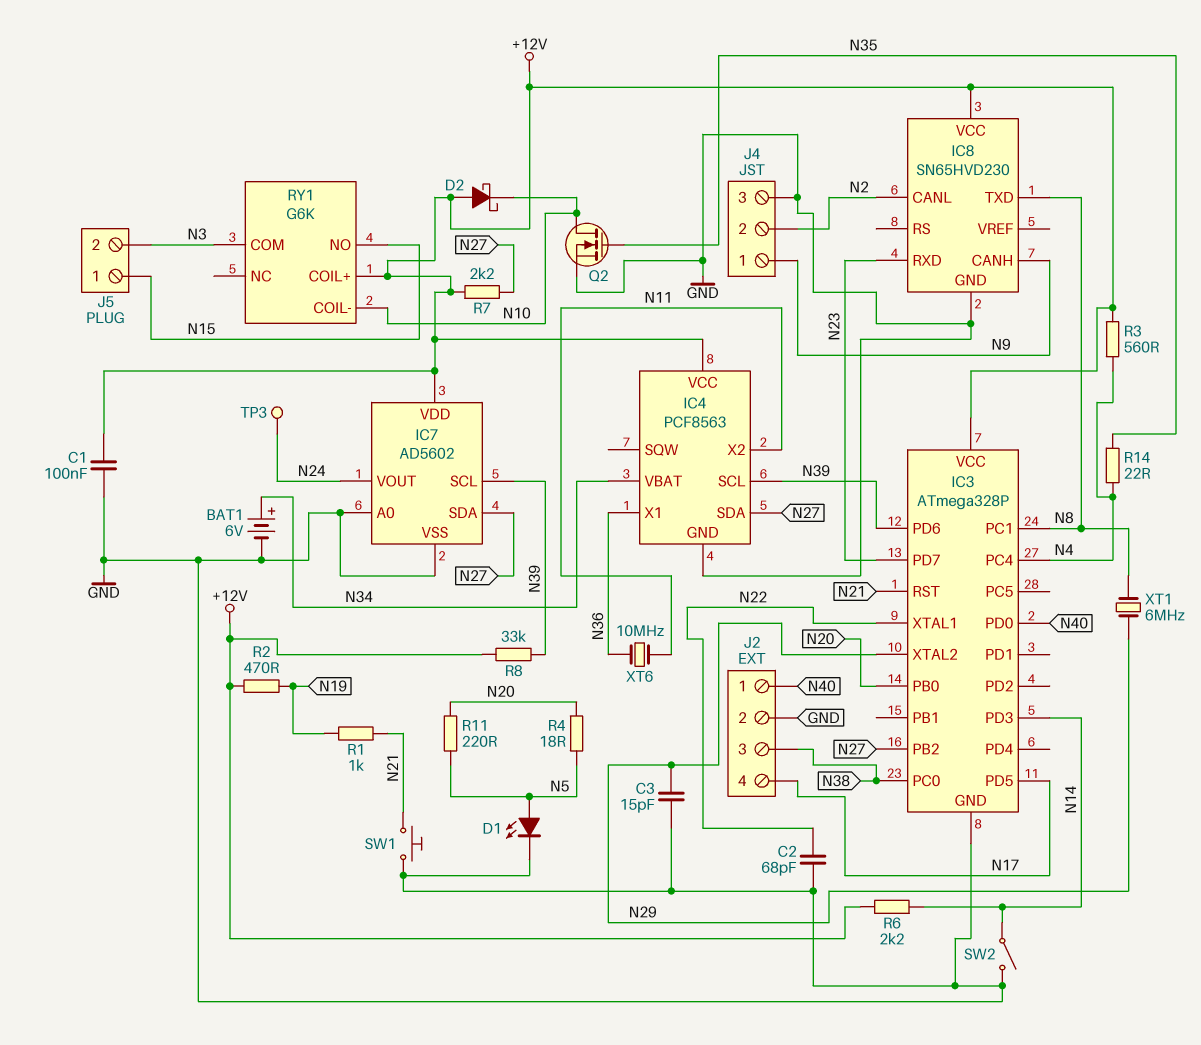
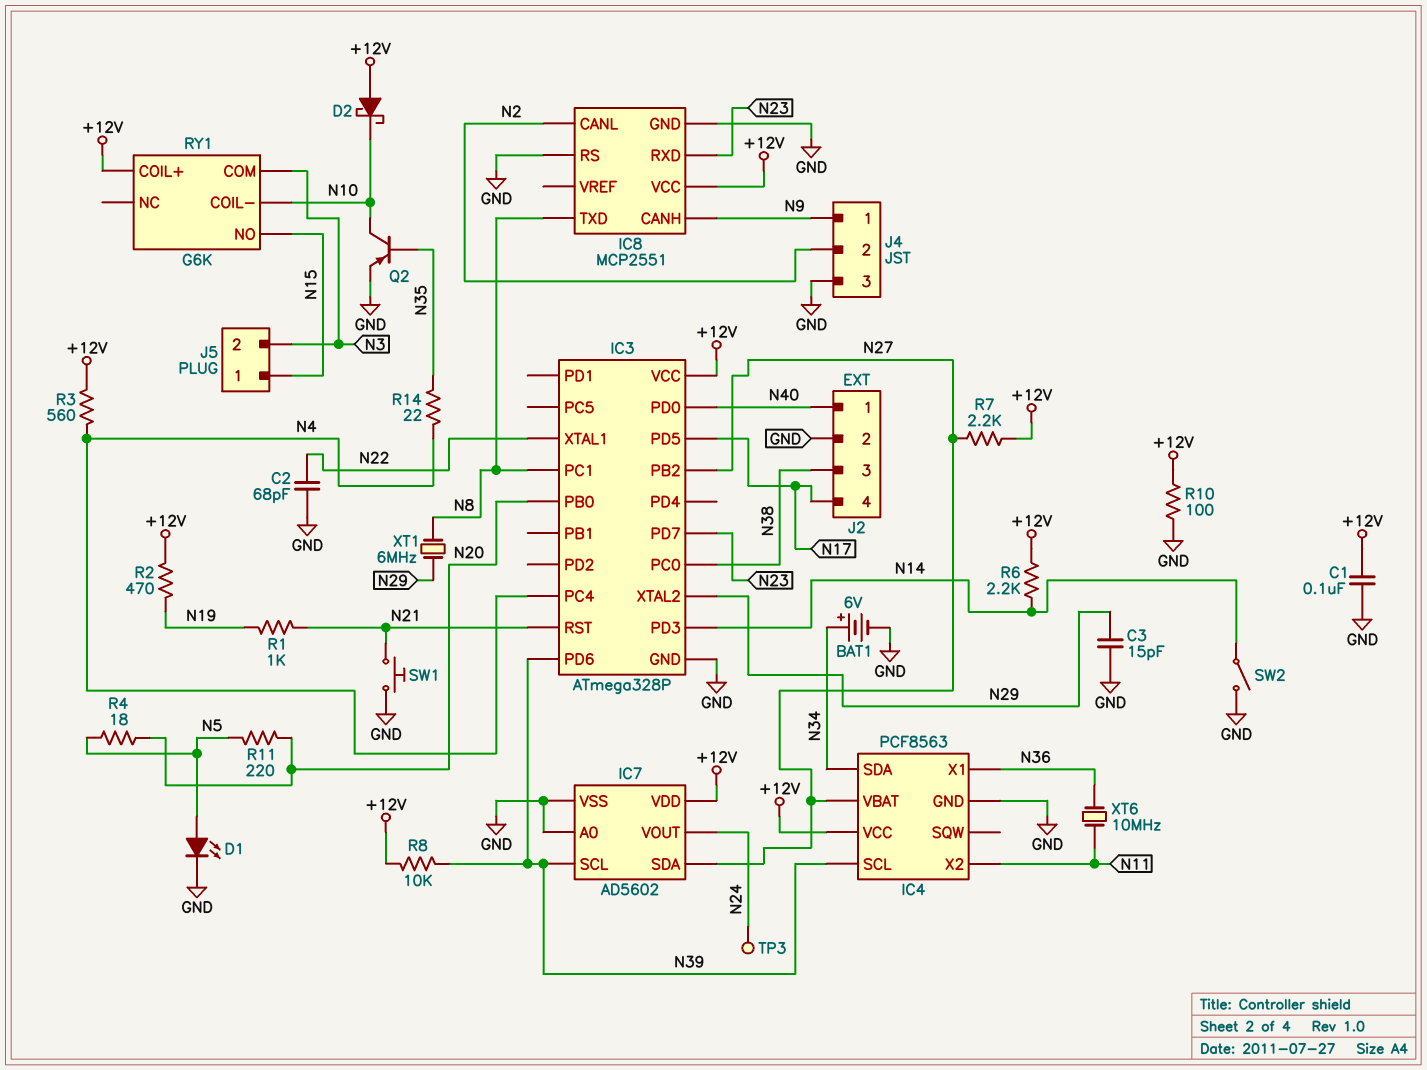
IC4 pin SDA: N27 -> N34
IC4 pin VBAT: N34 -> N27
IC8: SN65HVD230 -> MCP2551
IC8 pin RS: none -> GND
Q2: NMOS (G N35, D N10, S GND) -> PNP (B N35, C N10, E GND)
R8: 33k (+12V, N39) -> 10k (+12V, N39)
R10: none -> 100 (+12V, GND)

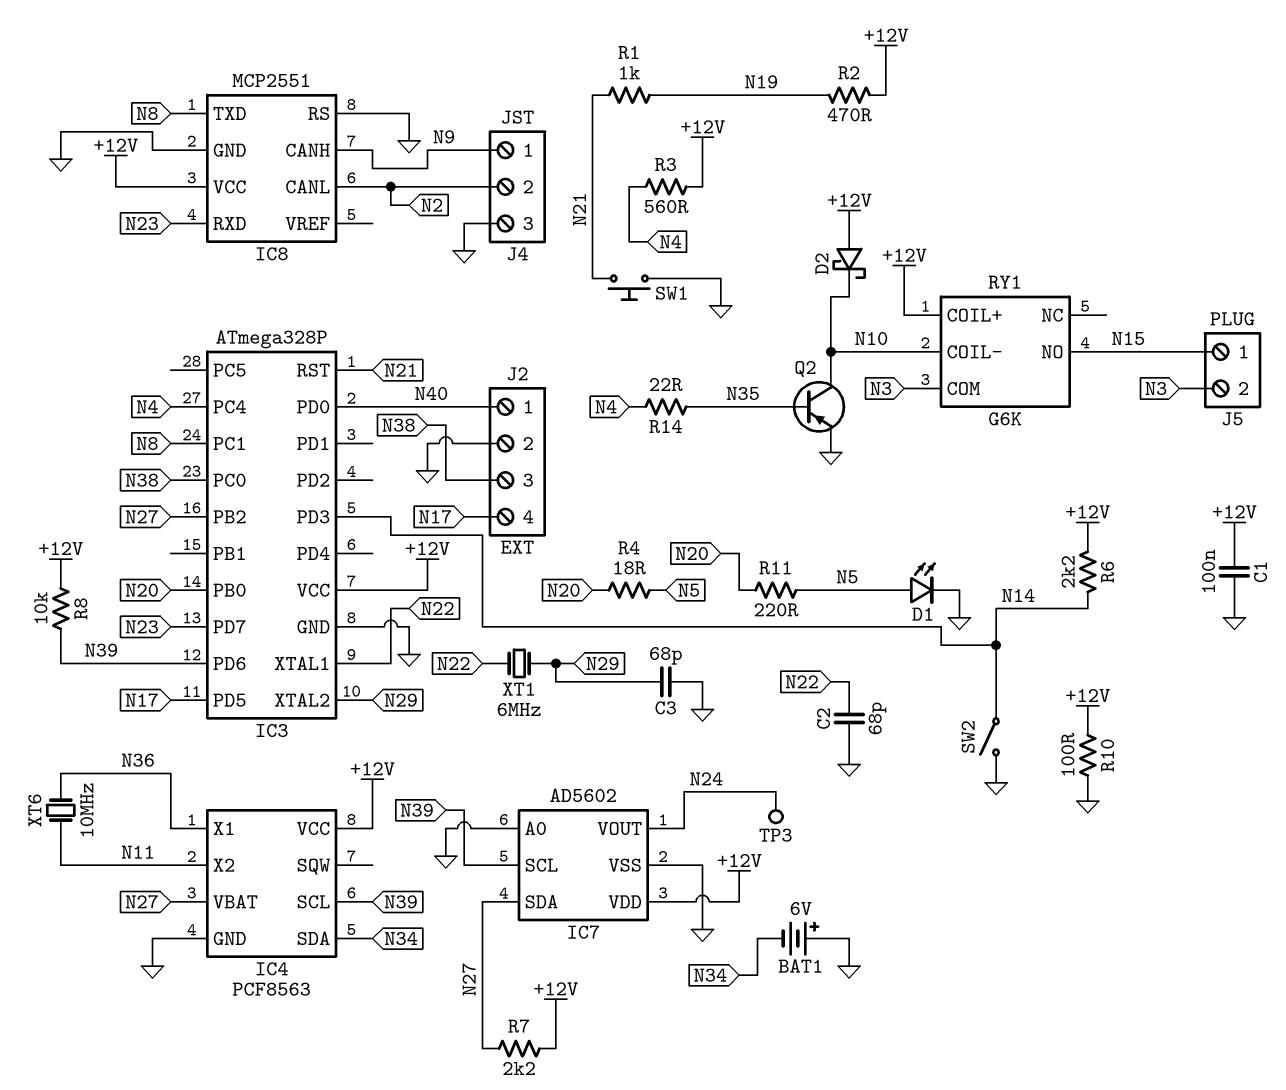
BAT1: 6V (plus N34, minus GND) -> 6V (plus GND, minus N34)
C3: 15pF (GND, N29) -> 68pF (GND, N29)
XT1: 6MHz (N8, N29) -> 6MHz (N22, N29)

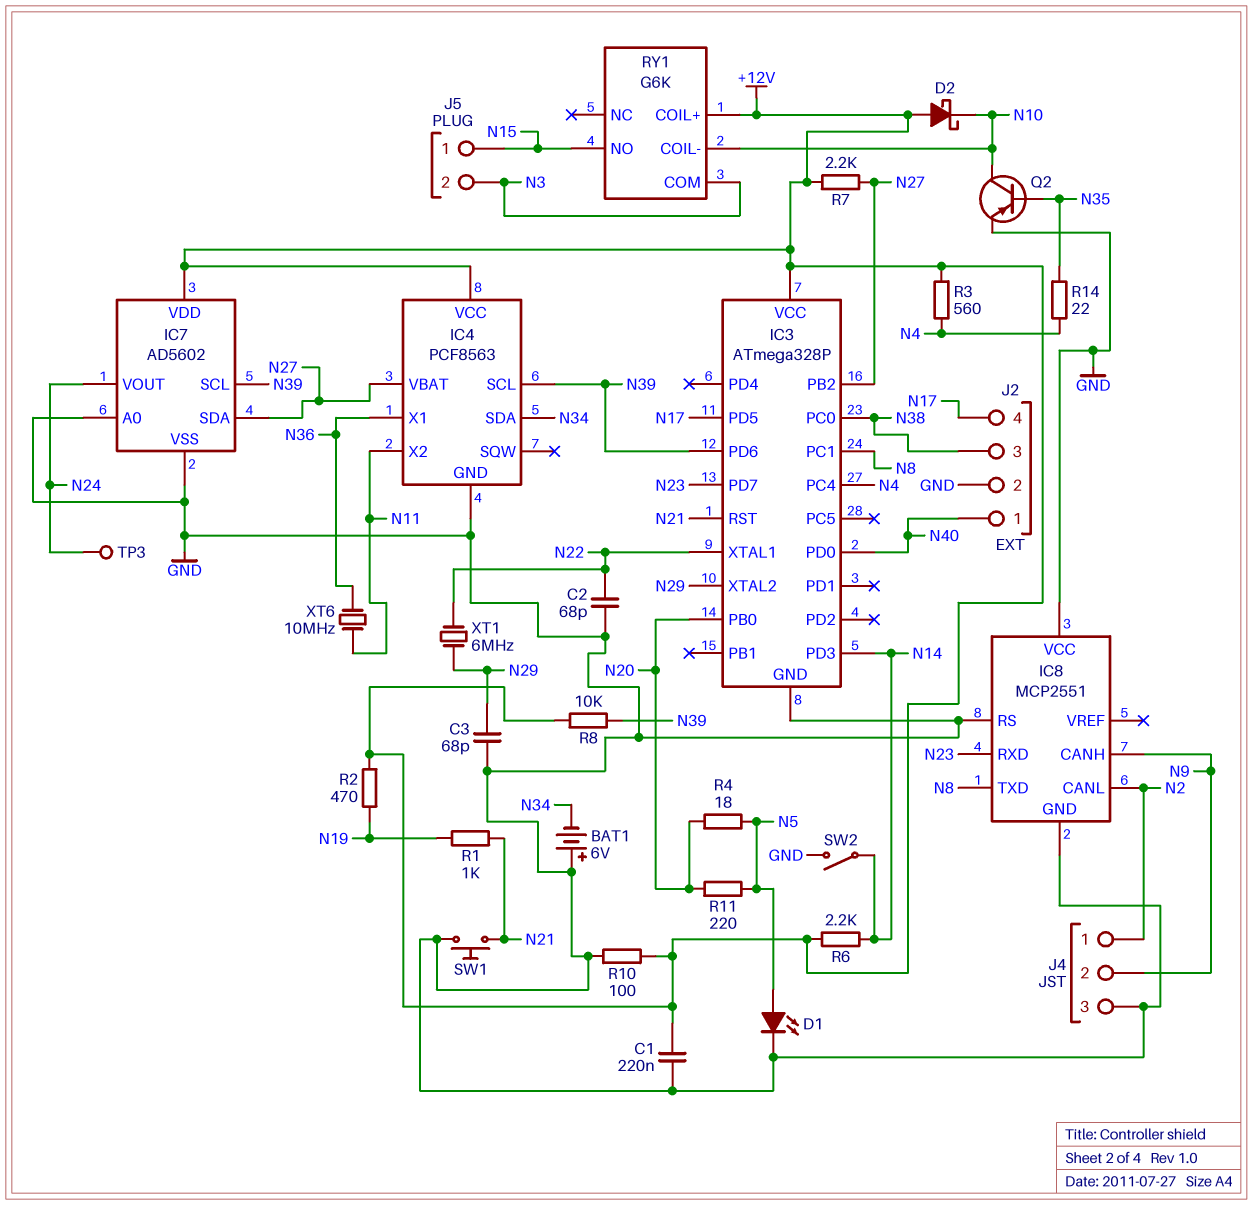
C1: 100nF (+12V, GND) -> 220nF (+12V, GND)
IC8 pin VCC: +12V -> GND
J4 pin 1: N9 -> N2
J4 pin 2: N2 -> N9

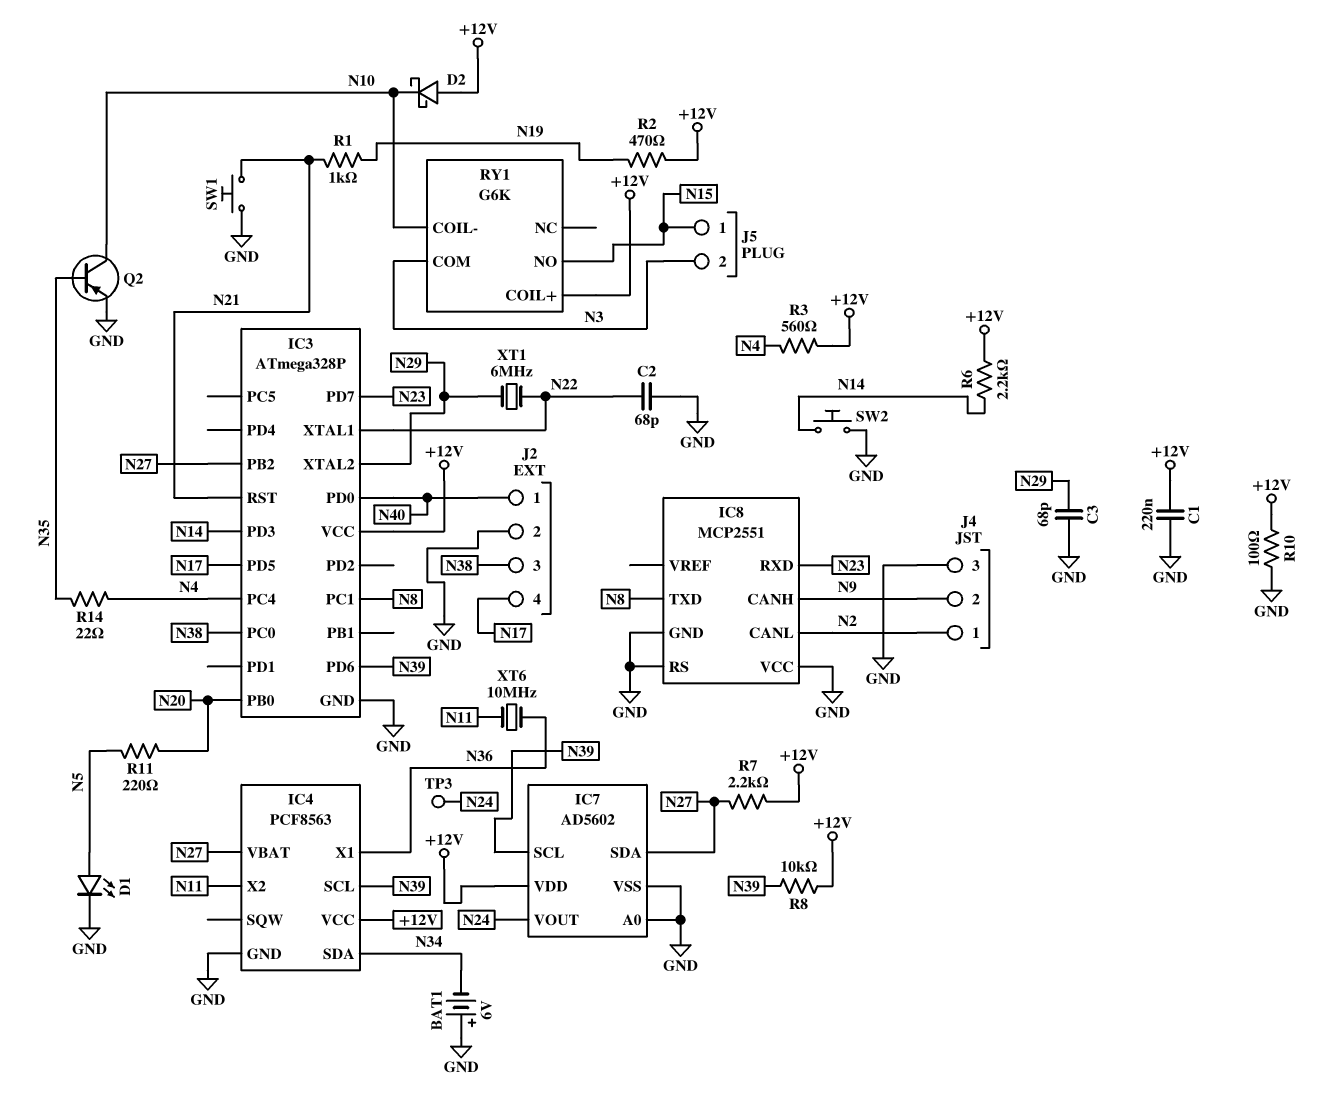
R4: 18 (N5, N20) -> none
SW2: switch (GND, N14) -> button (GND, N14)

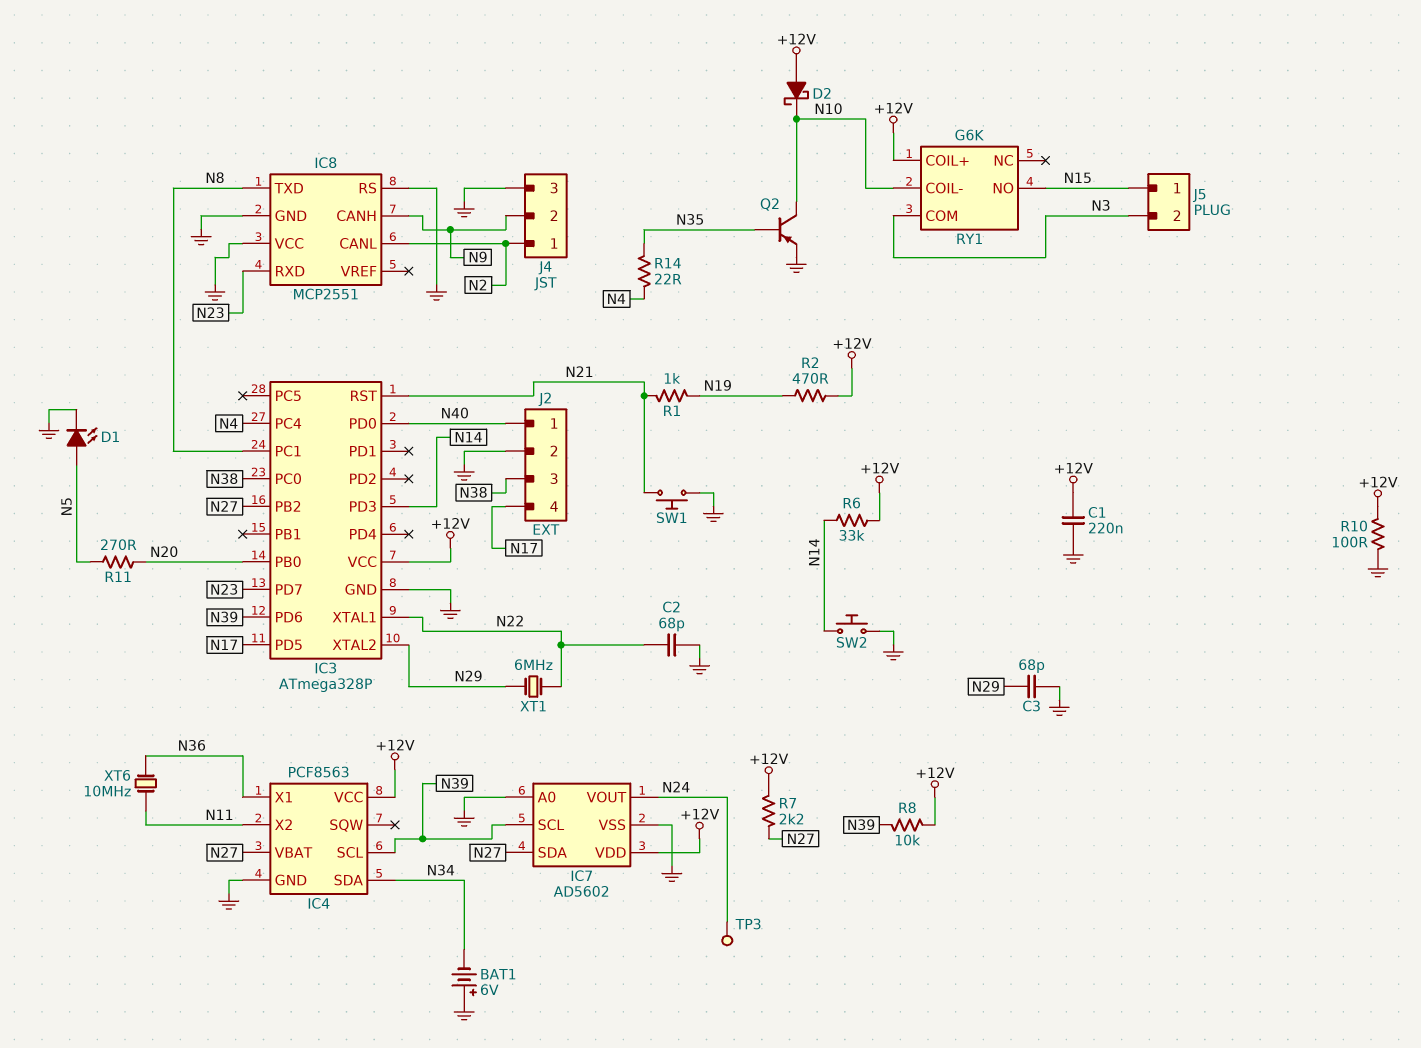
R3: 560 (+12V, N4) -> none
R6: 2.2k (+12V, N14) -> 33k (+12V, N14)
R11: 220 (N5, N20) -> 270 (N5, N20)

